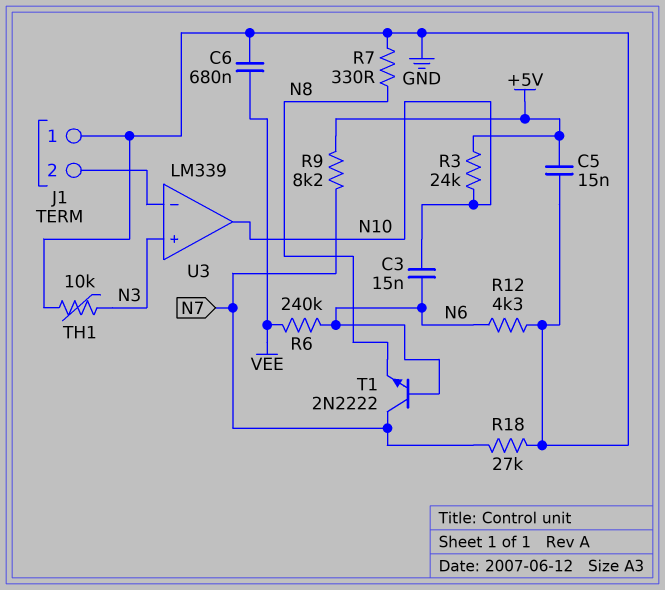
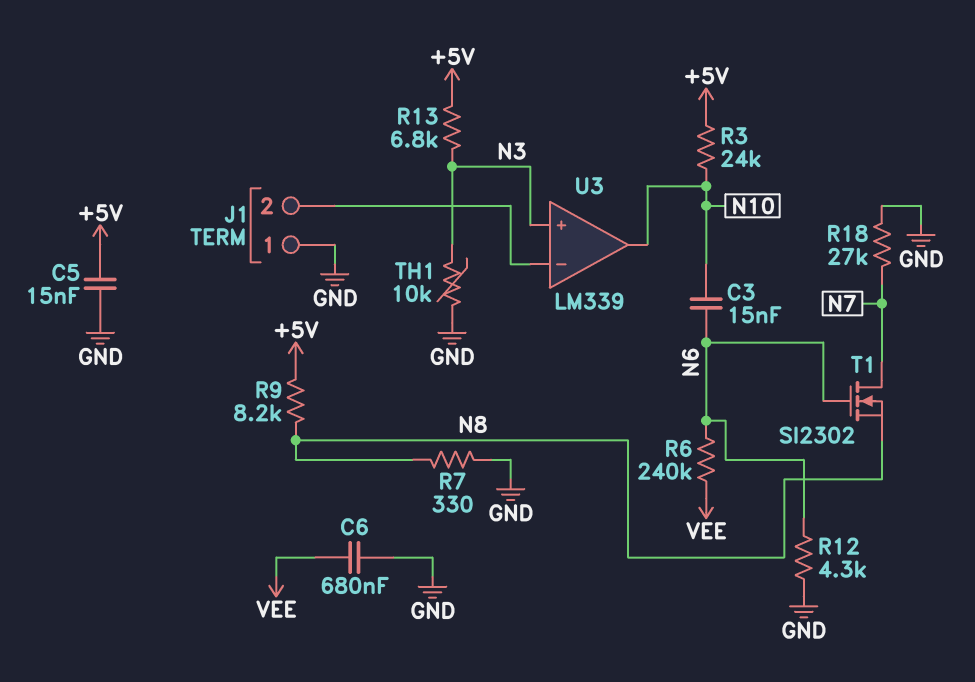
R9: 8.2k (+5V, N7) -> 8.2k (+5V, N8)
R13: none -> 6.8k (+5V, N3)
T1: NPN 2N2222 (B N6, C N7, E N8) -> NMOS SI2302 (G N6, D N7, S N8)

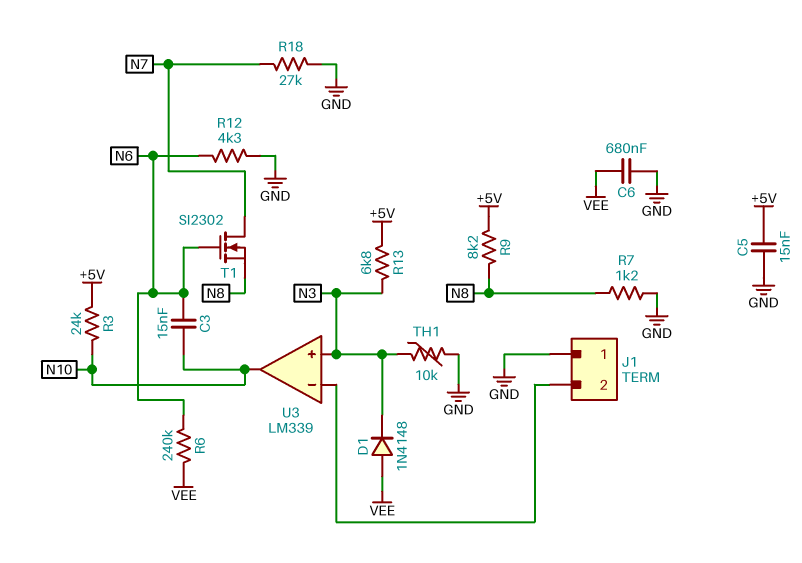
D1: none -> diode 1N4148 (A VEE, K N3)
R7: 330 (GND, N8) -> 1.2k (GND, N8)

